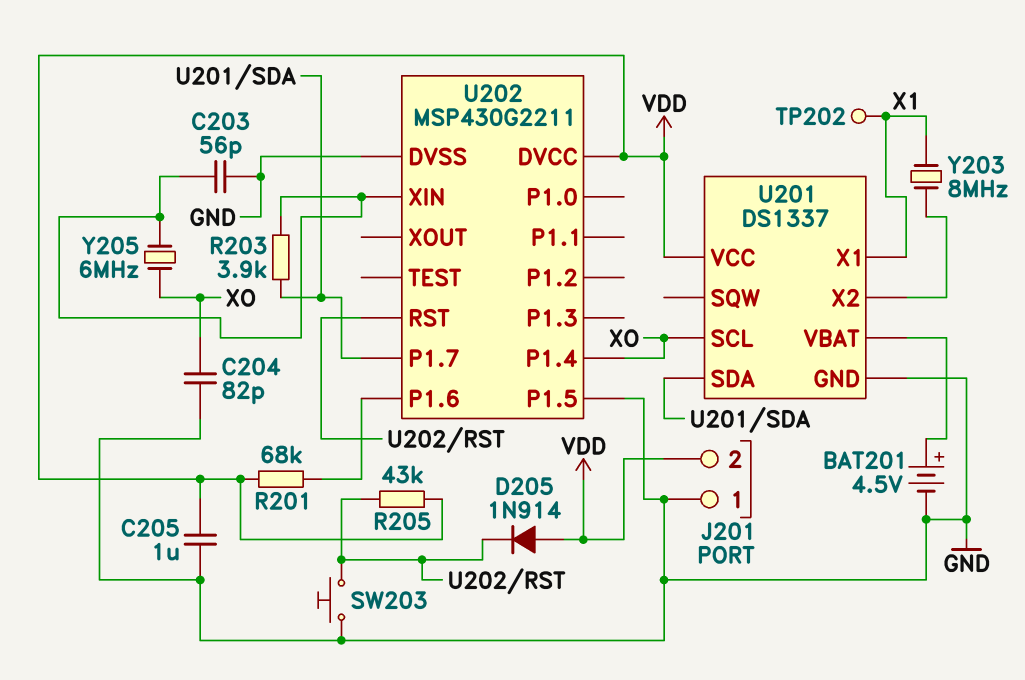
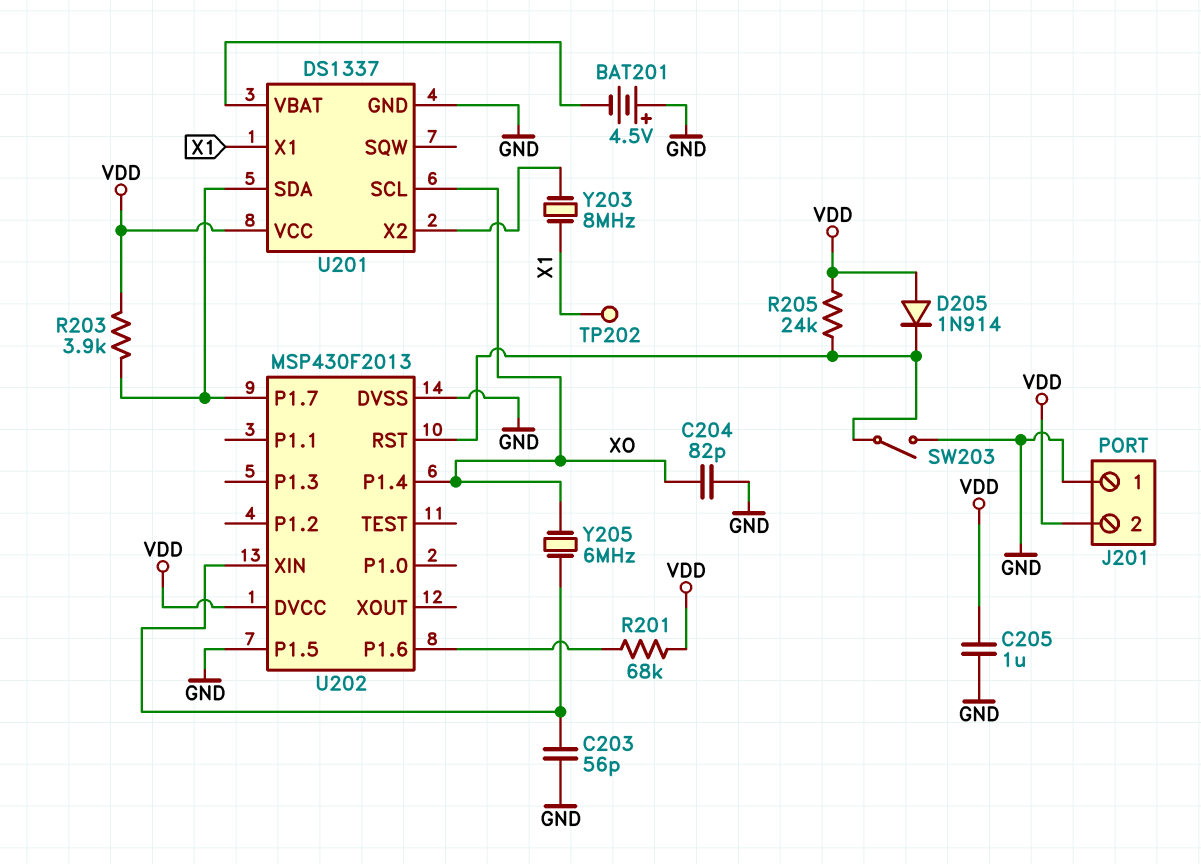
BAT201: 4.5V (plus U201/VBAT, minus GND) -> 4.5V (plus GND, minus U201/VBAT)
R203: 3.9k (U201/SDA, U202/XIN) -> 3.9k (U201/SDA, VDD)
R205: 43k (U202/RST, VDD) -> 24k (U202/RST, VDD)
SW203: button (GND, U202/RST) -> switch (GND, U202/RST)
U202: MSP430G2211 -> MSP430F2013

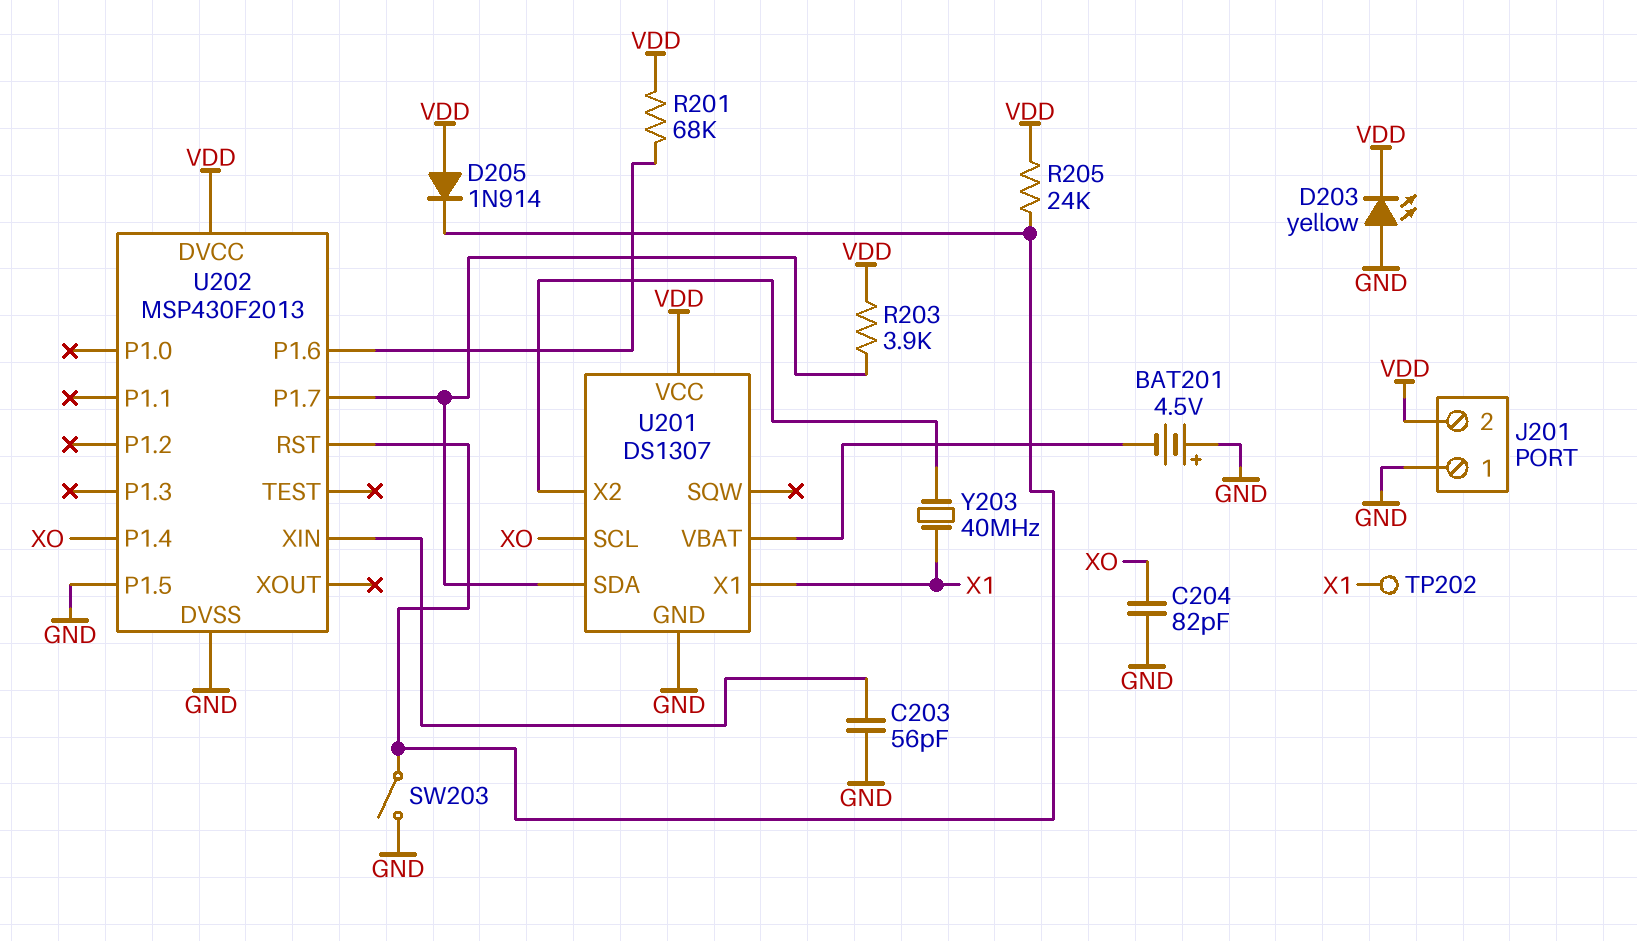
C205: 1uF (GND, VDD) -> none
D203: none -> LED yellow (A GND, K VDD)
U201: DS1337 -> DS1307
Y203: 8MHz (U201/X2, X1) -> 40MHz (U201/X2, X1)
Y205: 6MHz (U202/XIN, XO) -> none

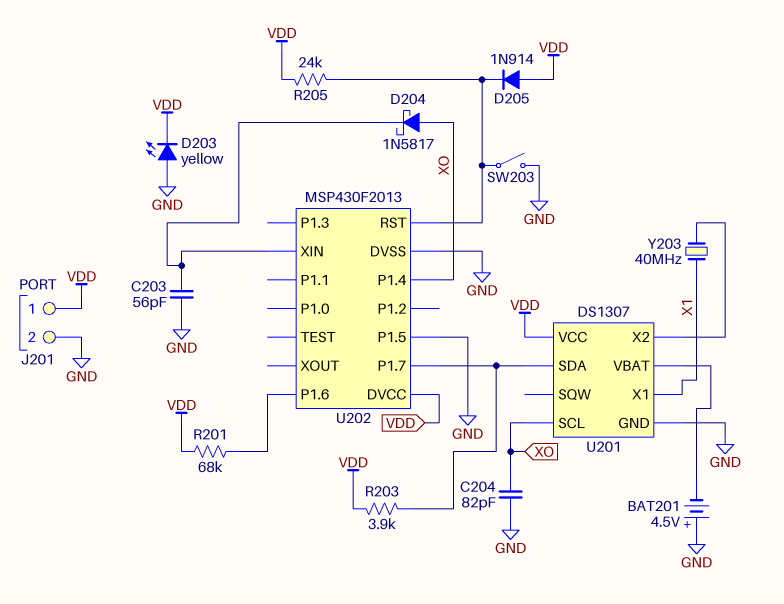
D204: none -> schottky 1N5817 (A XO, K U202/XIN)
J201 pin 1: GND -> VDD
J201 pin 2: VDD -> GND
TP202: test point (X1) -> none

